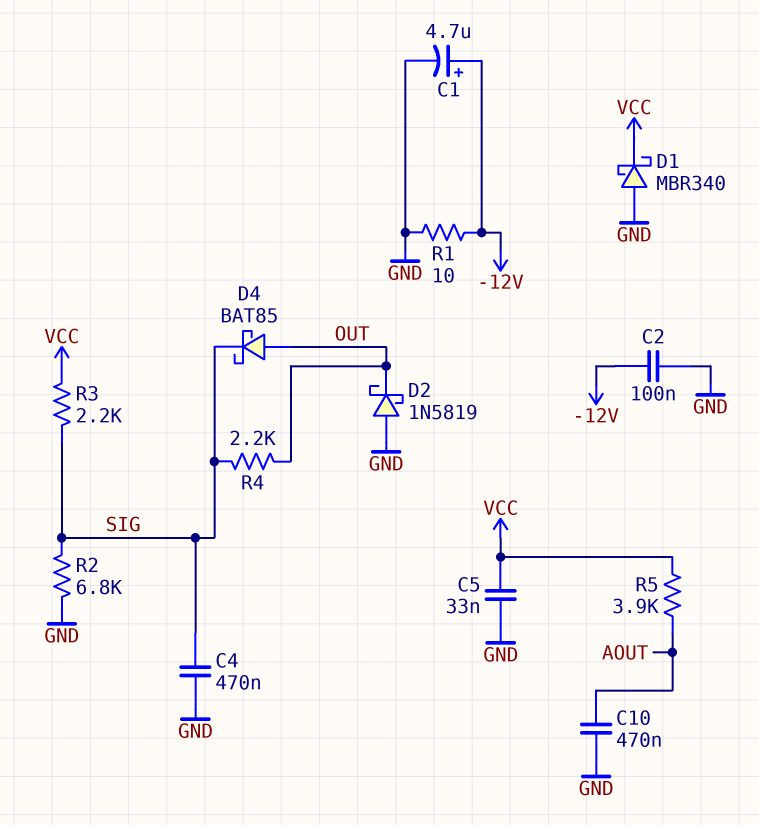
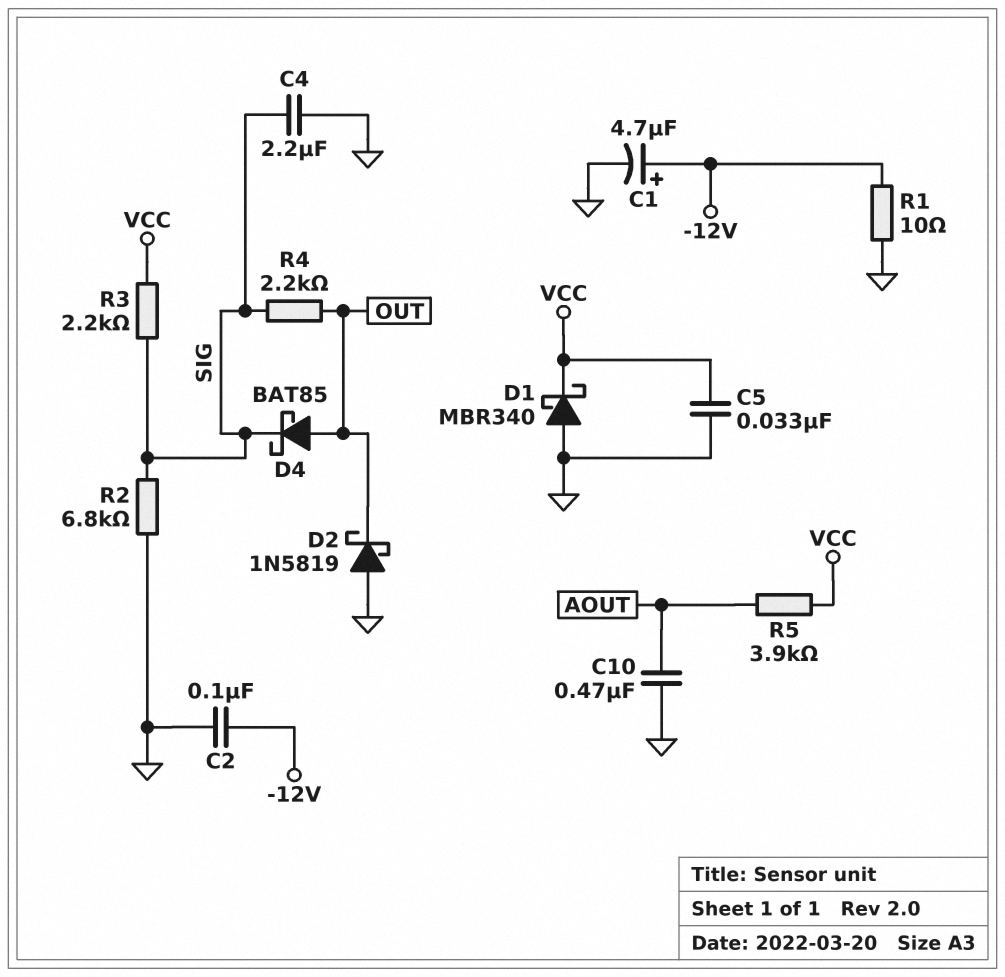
C4: 470nF (GND, SIG) -> 2.2uF (GND, SIG)

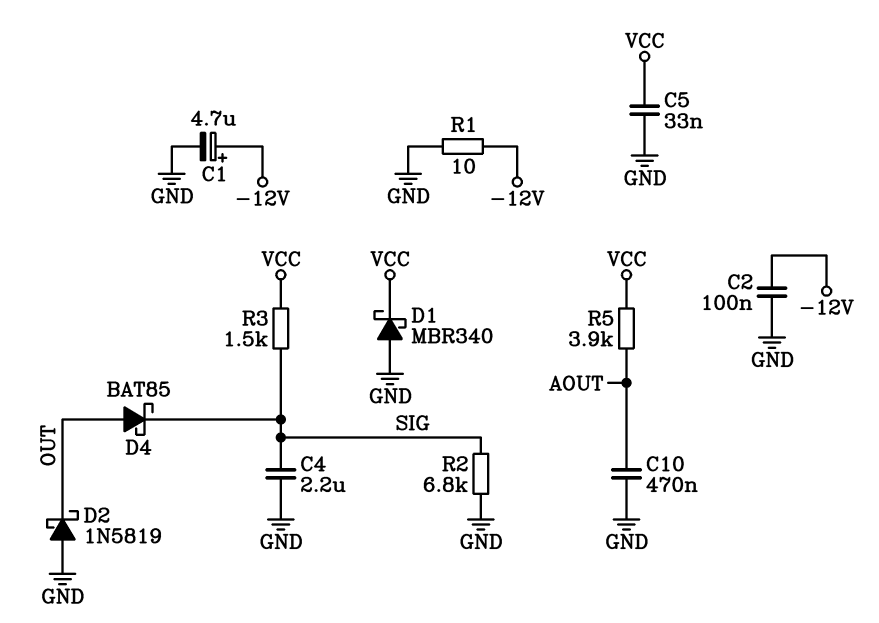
R3: 2.2k (SIG, VCC) -> 1.5k (SIG, VCC)
R4: 2.2k (OUT, SIG) -> none

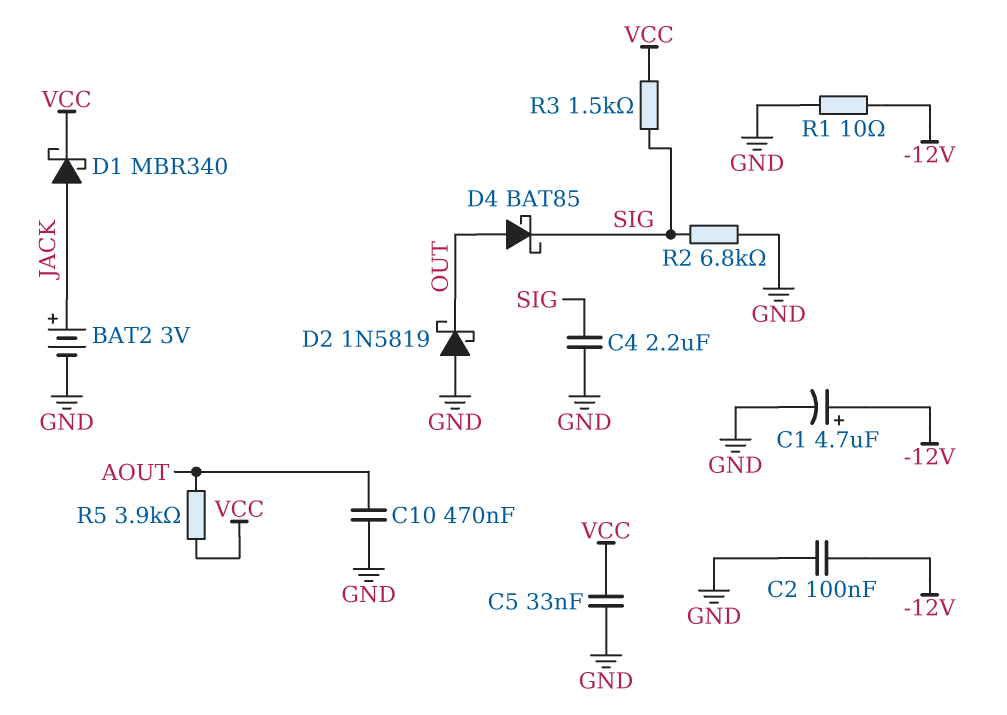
BAT2: none -> 3V (plus JACK, minus GND)
D1: schottky MBR340 (A GND, K VCC) -> schottky MBR340 (A JACK, K VCC)

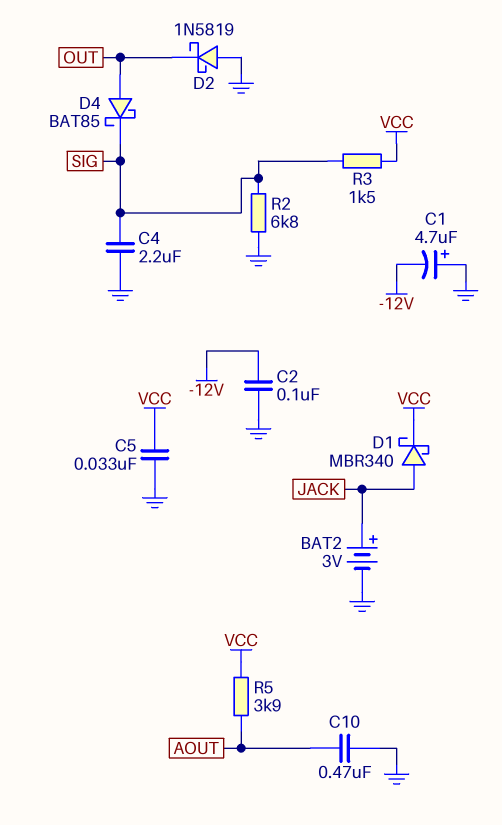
C1: 4.7uF (plus -12V, minus GND) -> 4.7uF (plus GND, minus -12V)
R1: 10 (-12V, GND) -> none

